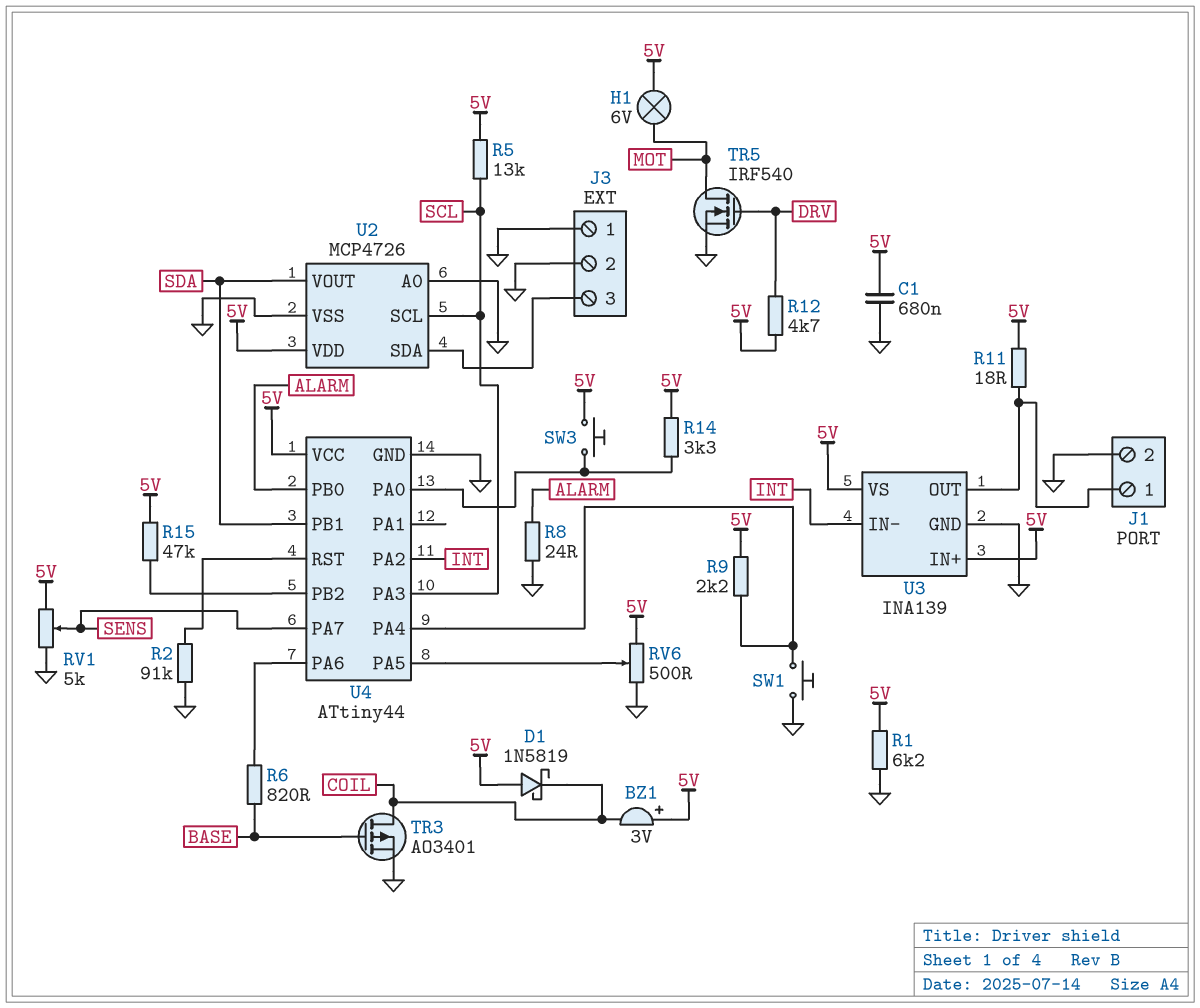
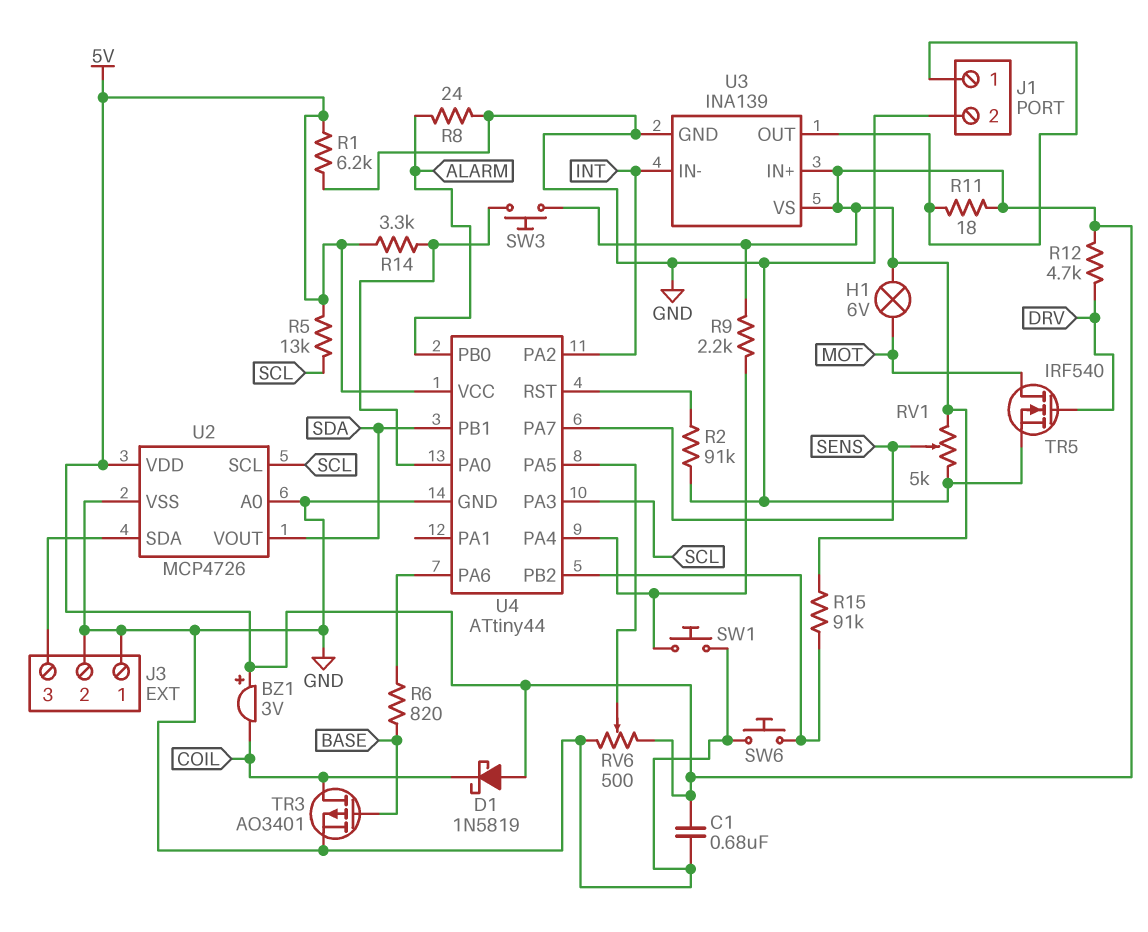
R15: 47k (5V, U4/PB2) -> 91k (5V, U4/PB2)
SW6: none -> button (GND, U4/PB2)

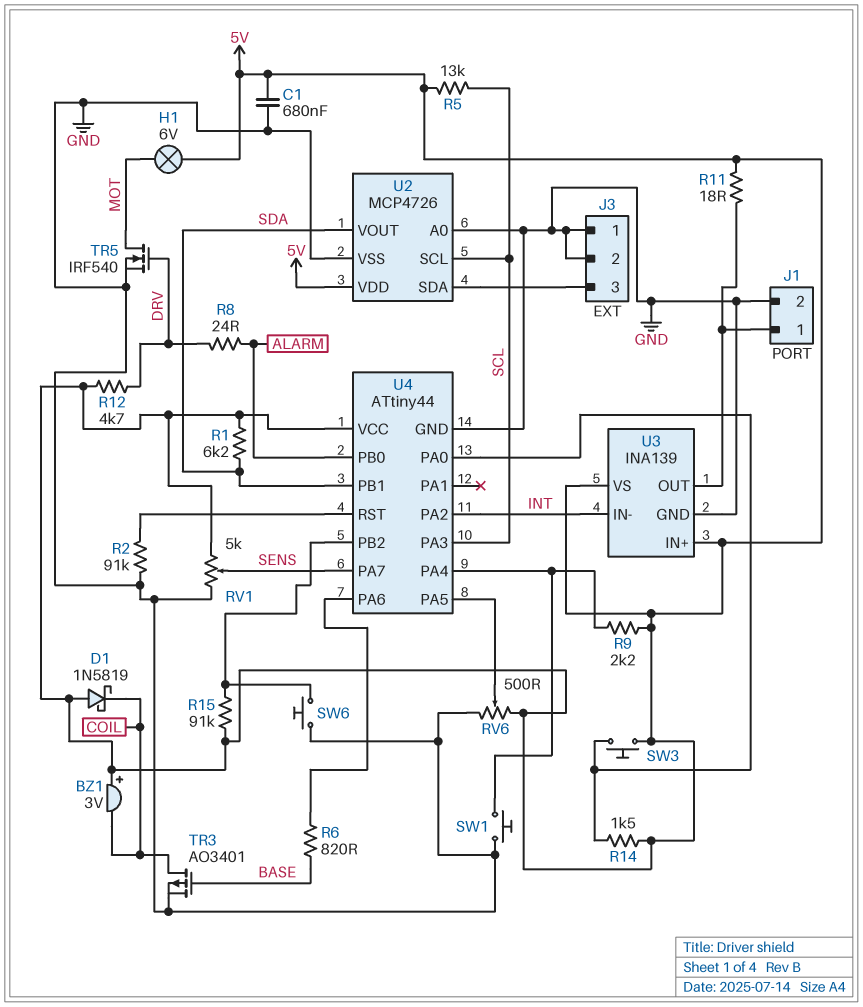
R1: 6.2k (5V, GND) -> 6.2k (5V, SDA)
R8: 24 (ALARM, GND) -> 24 (ALARM, DRV)
R14: 3.3k (5V, U4/PA0) -> 1.5k (5V, U4/PA0)

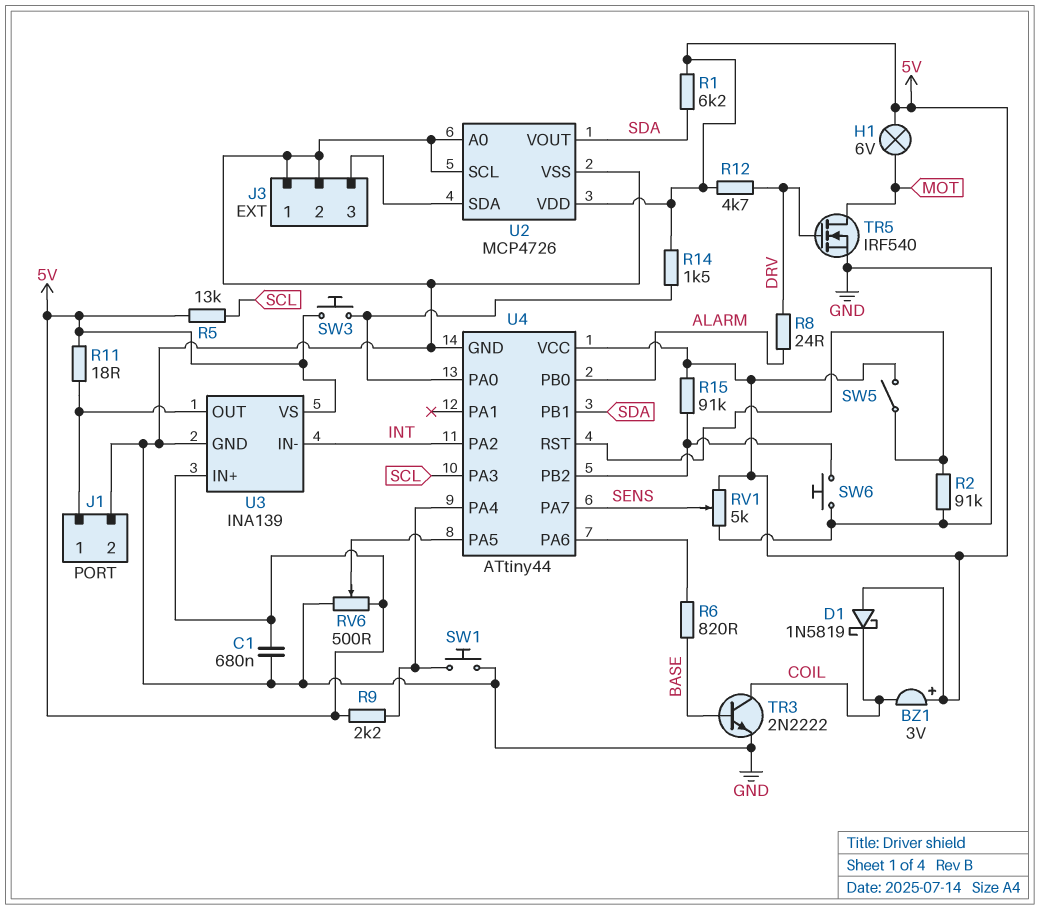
SW5: none -> switch (5V, U4/RST)
TR3: PMOS AO3401 (G BASE, D COIL, S GND) -> NPN 2N2222 (B BASE, C COIL, E GND)
U2 pin SCL: SCL -> GND

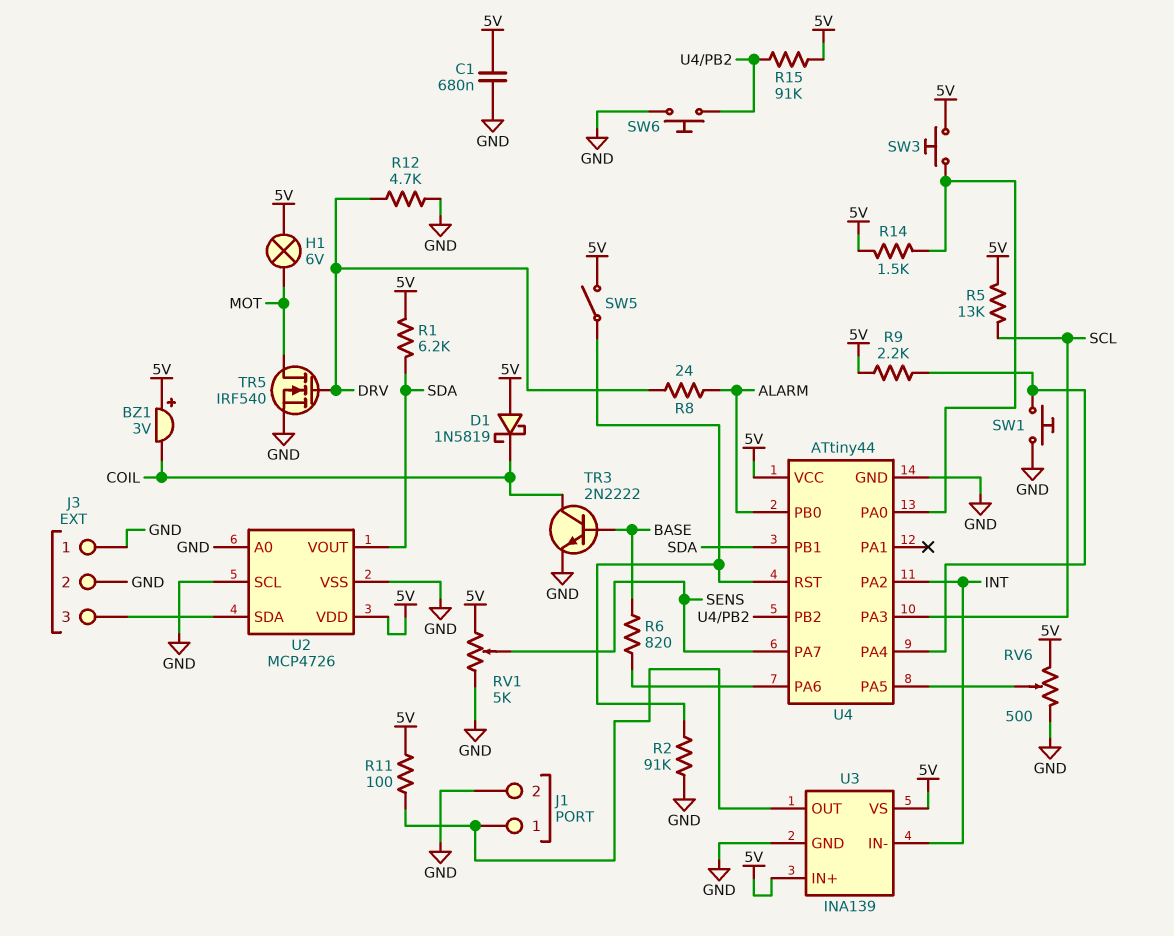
R11: 18 (5V, J1/1) -> 100 (5V, J1/1)
R12: 4.7k (5V, DRV) -> 4.7k (DRV, GND)

